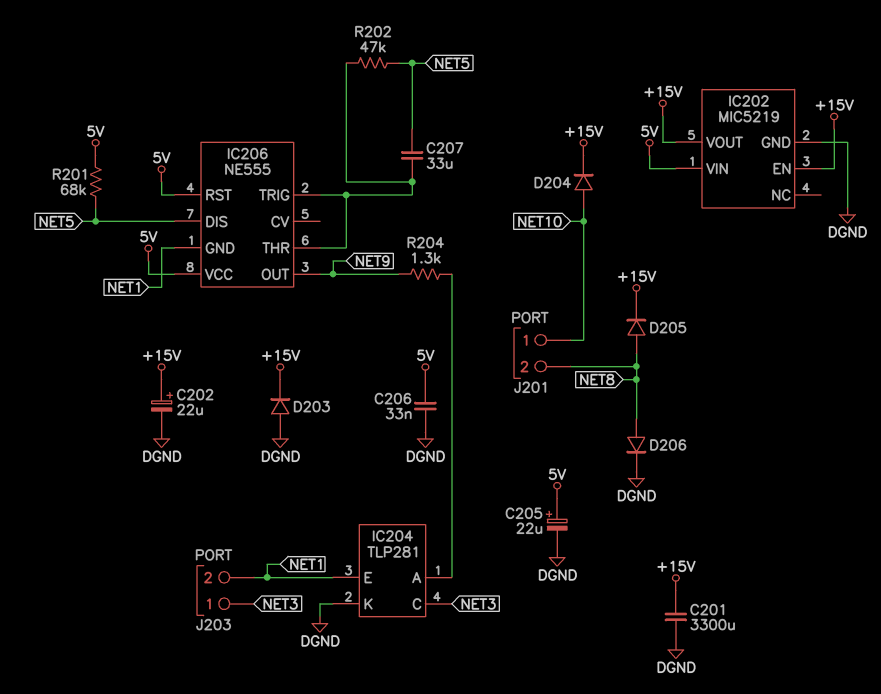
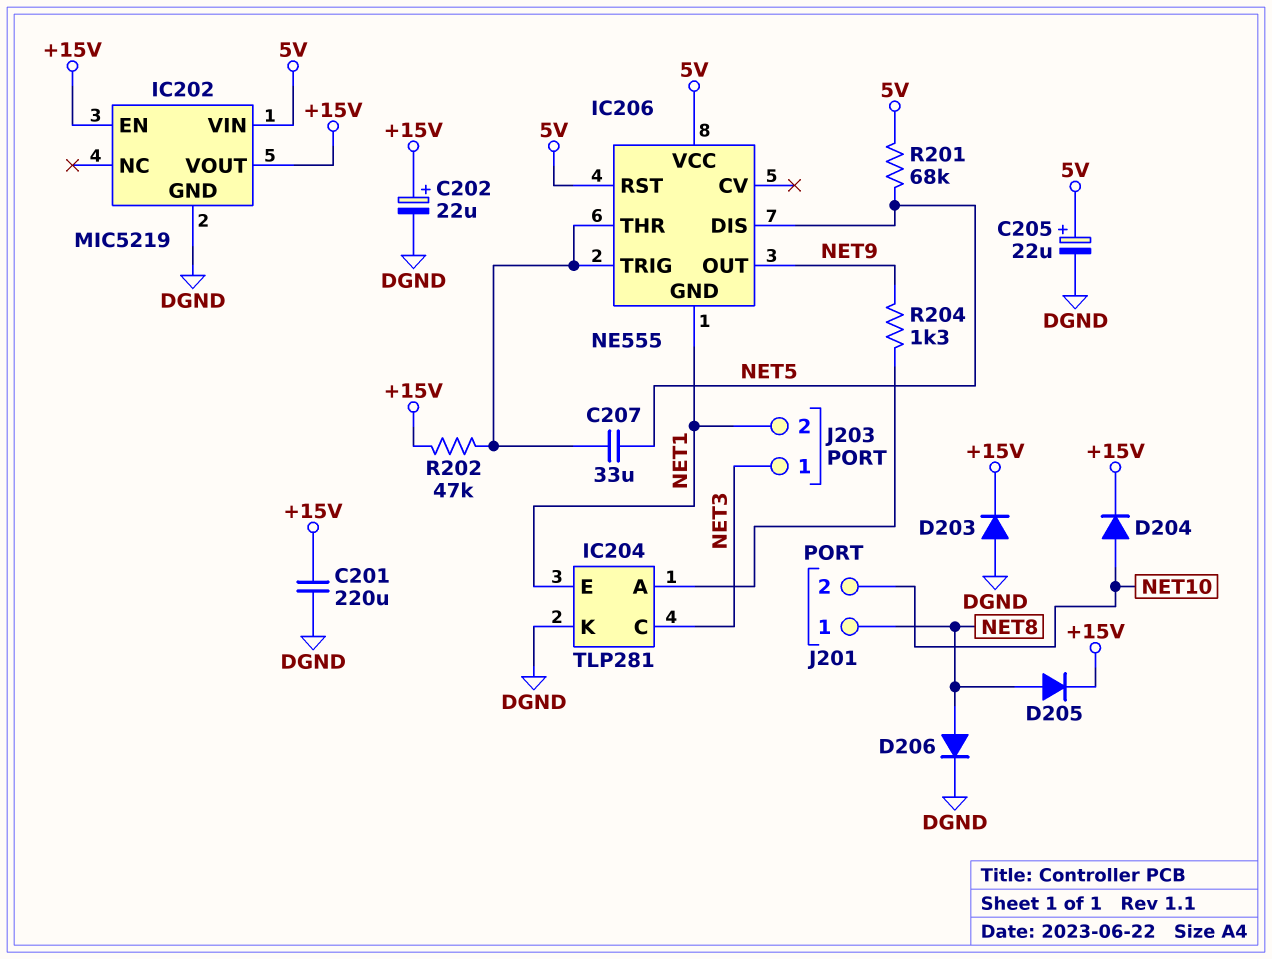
C201: 3300uF (+15V, DGND) -> 220uF (+15V, DGND)
C206: 33nF (5V, DGND) -> none
J201 pin 1: NET10 -> NET8
J201 pin 2: NET8 -> NET10
R202: 47k (IC206/THR, NET5) -> 47k (+15V, IC206/THR)

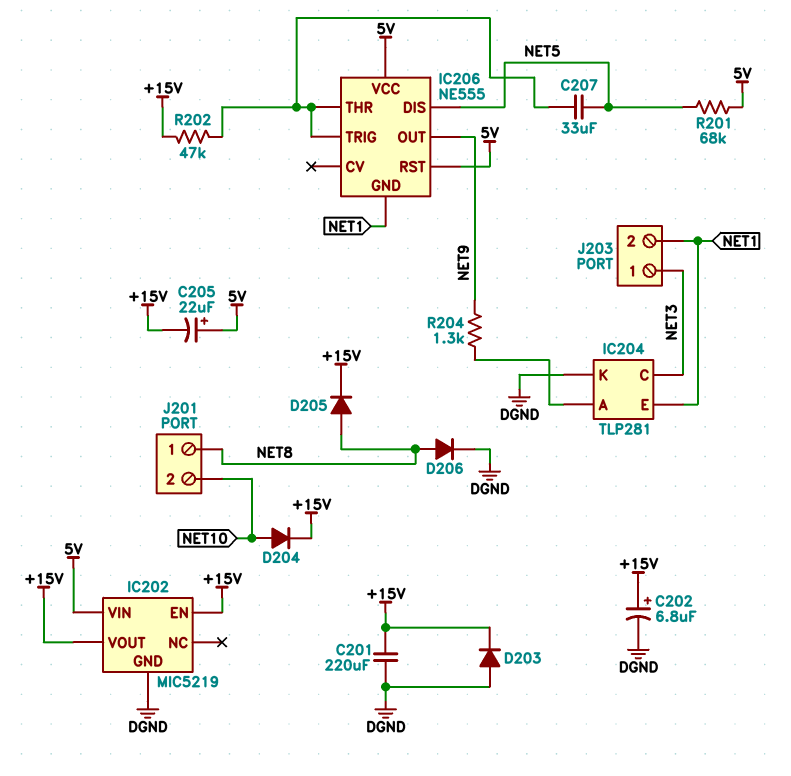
C202: 22uF (plus +15V, minus DGND) -> 6.8uF (plus +15V, minus DGND)
C205: 22uF (plus 5V, minus DGND) -> 22uF (plus 5V, minus +15V)

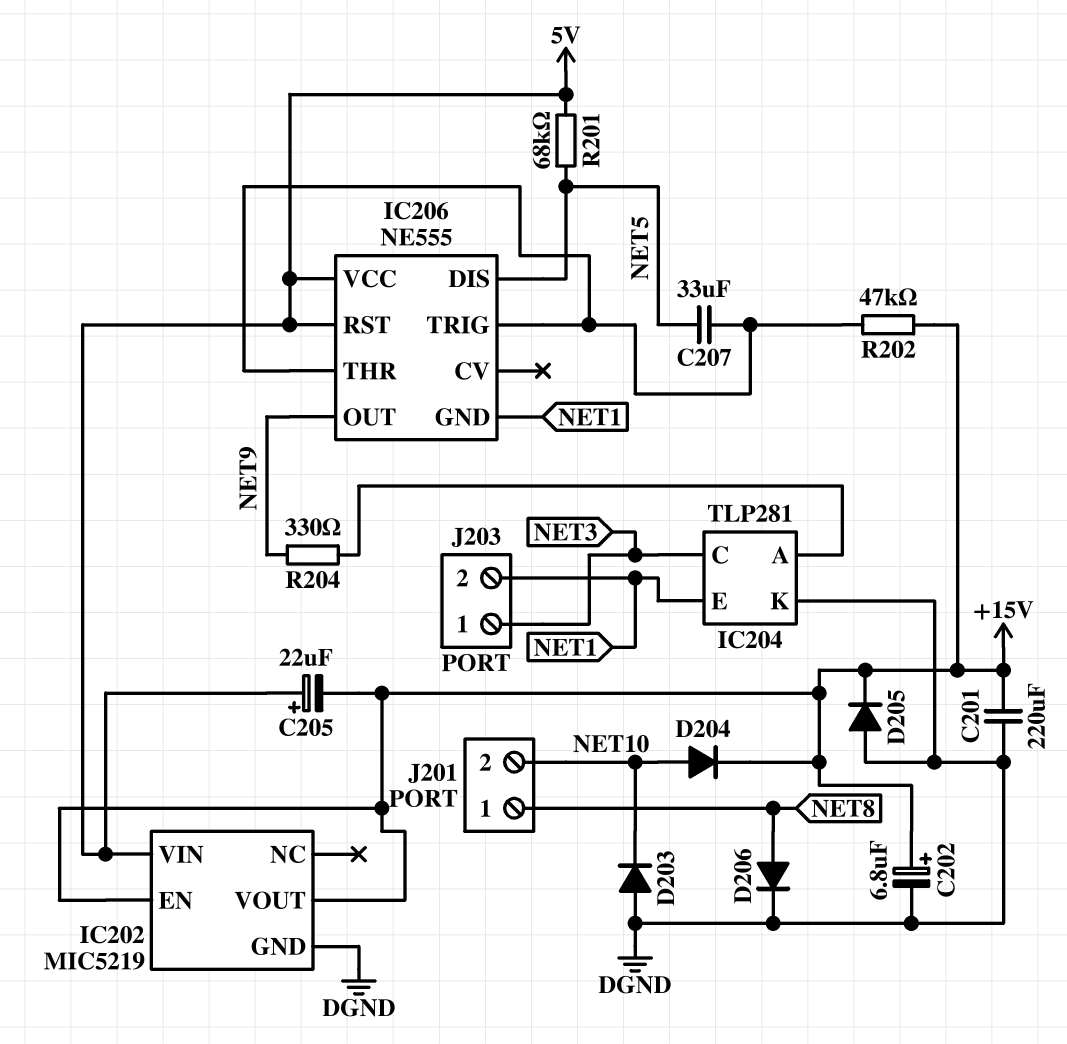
D203: diode (A DGND, K +15V) -> diode (A DGND, K NET10)
D205: diode (A NET8, K +15V) -> diode (A DGND, K +15V)
R204: 1.3k (IC204/A, NET9) -> 330 (IC204/A, NET9)

